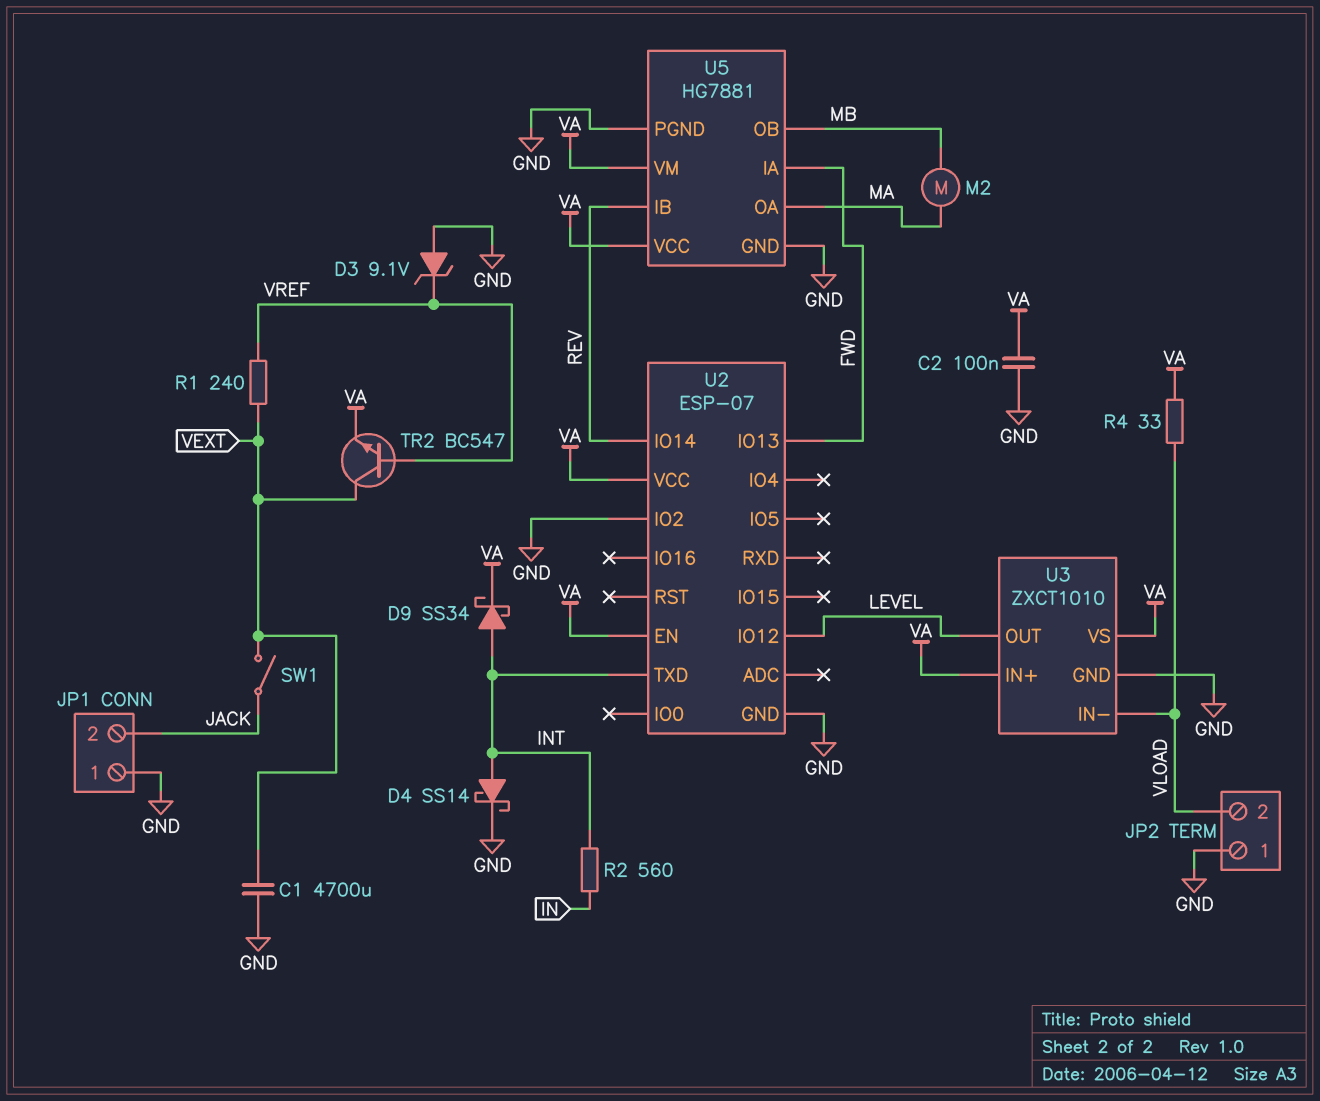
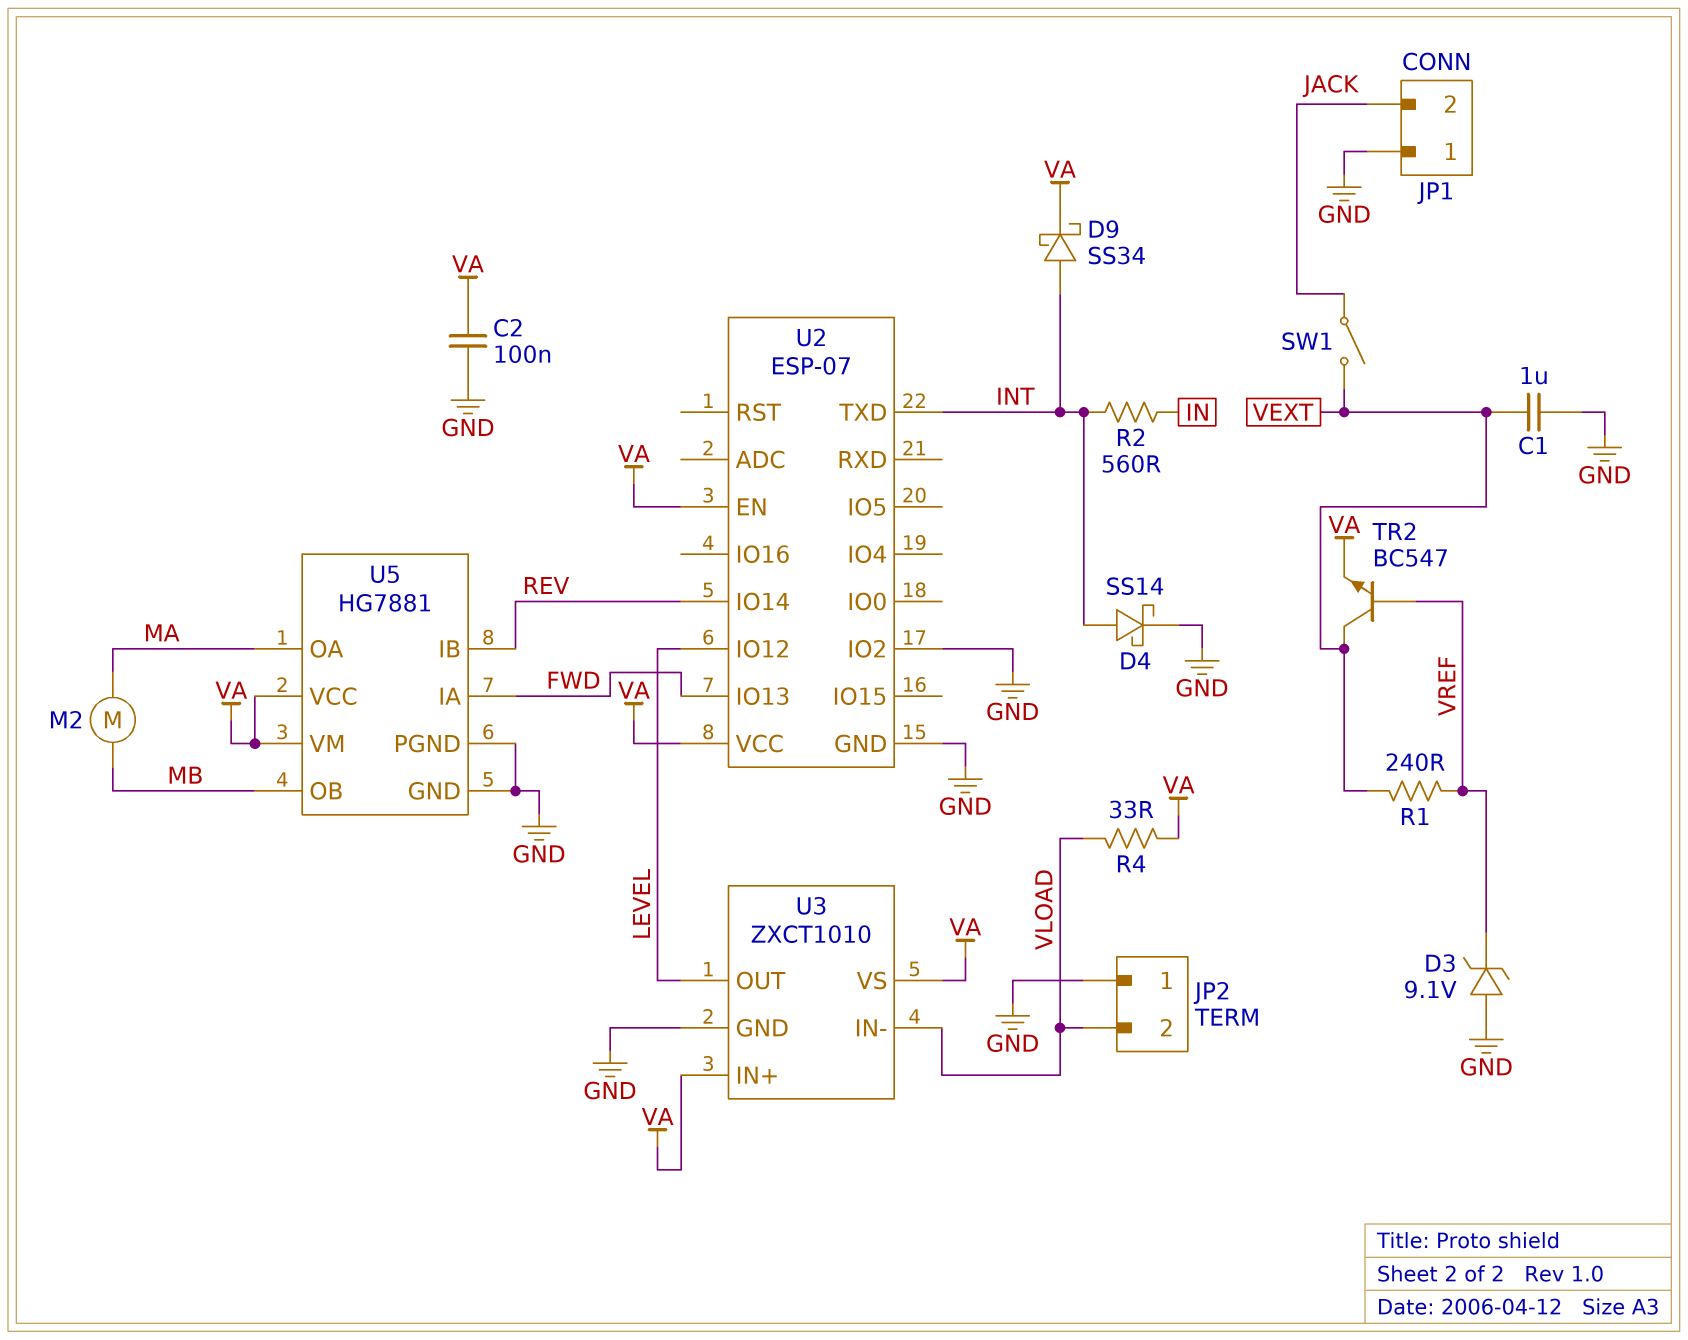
C1: 4700uF (GND, VEXT) -> 1uF (GND, VEXT)

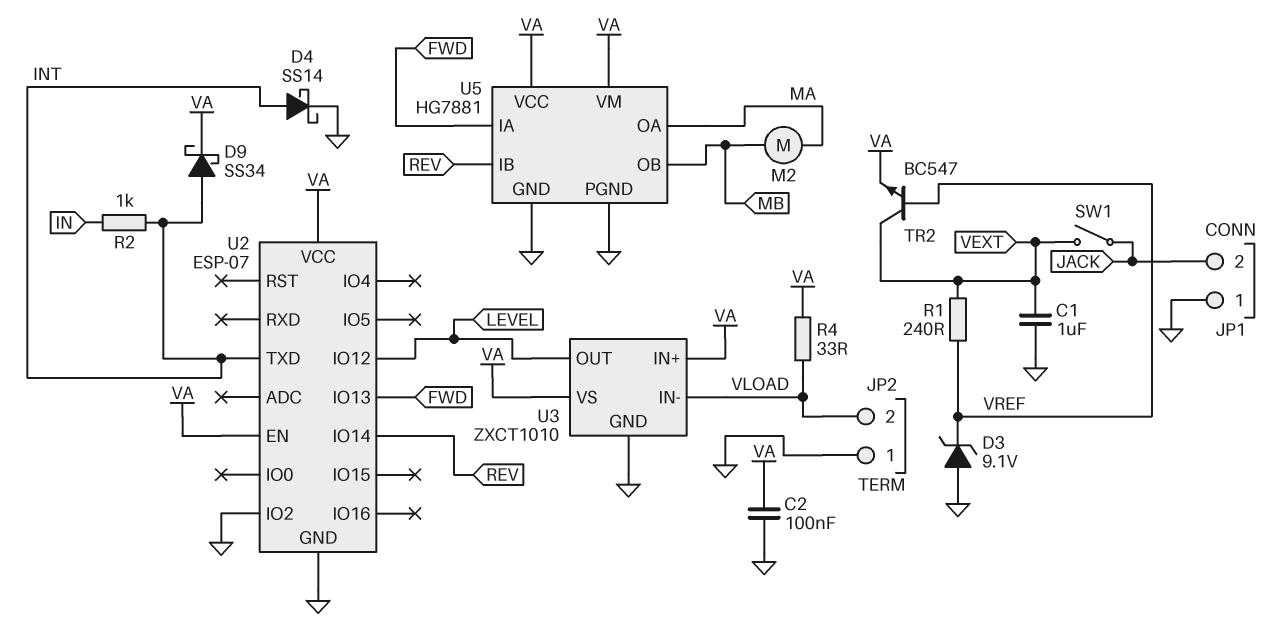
R2: 560 (IN, INT) -> 1k (IN, INT)

